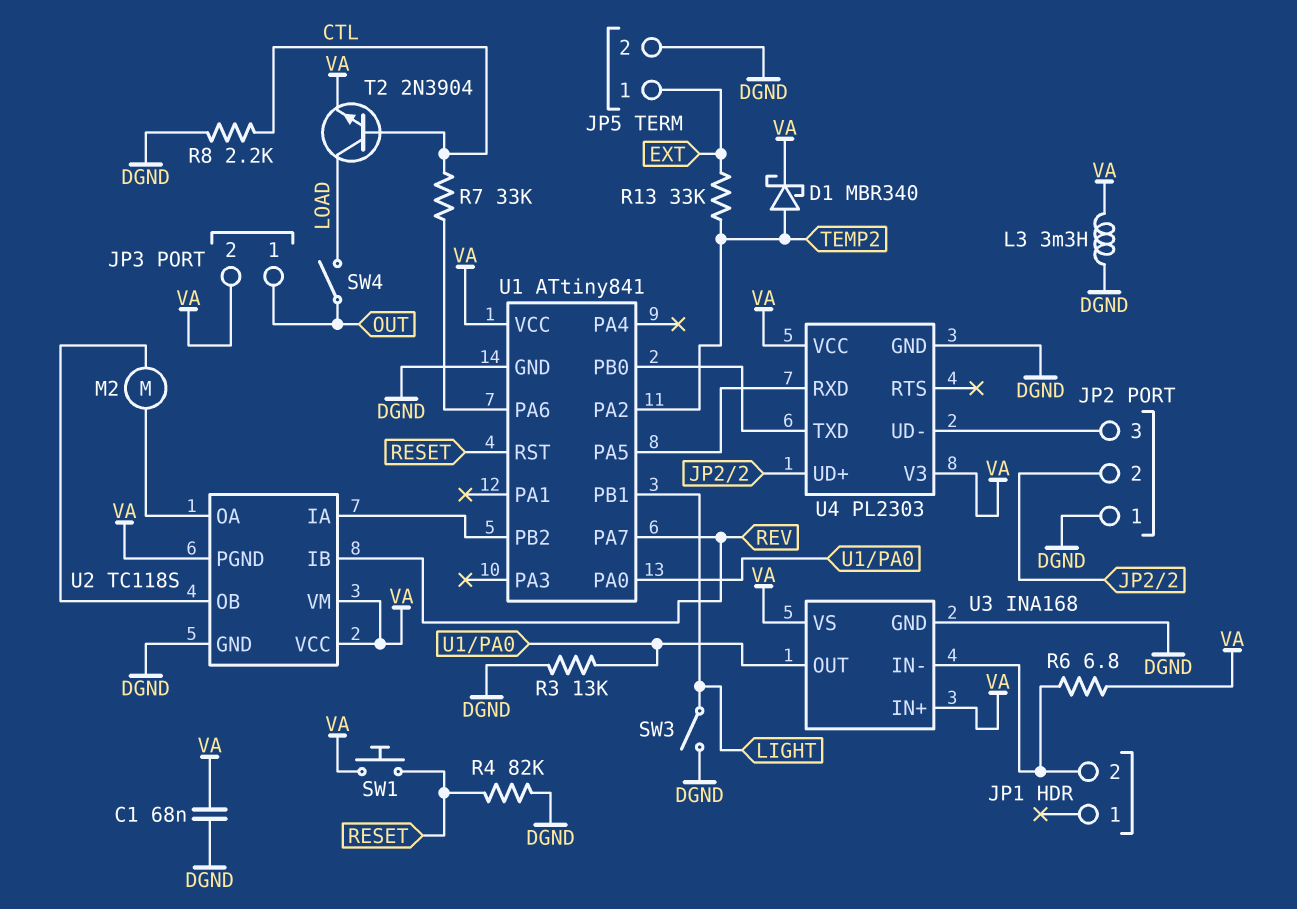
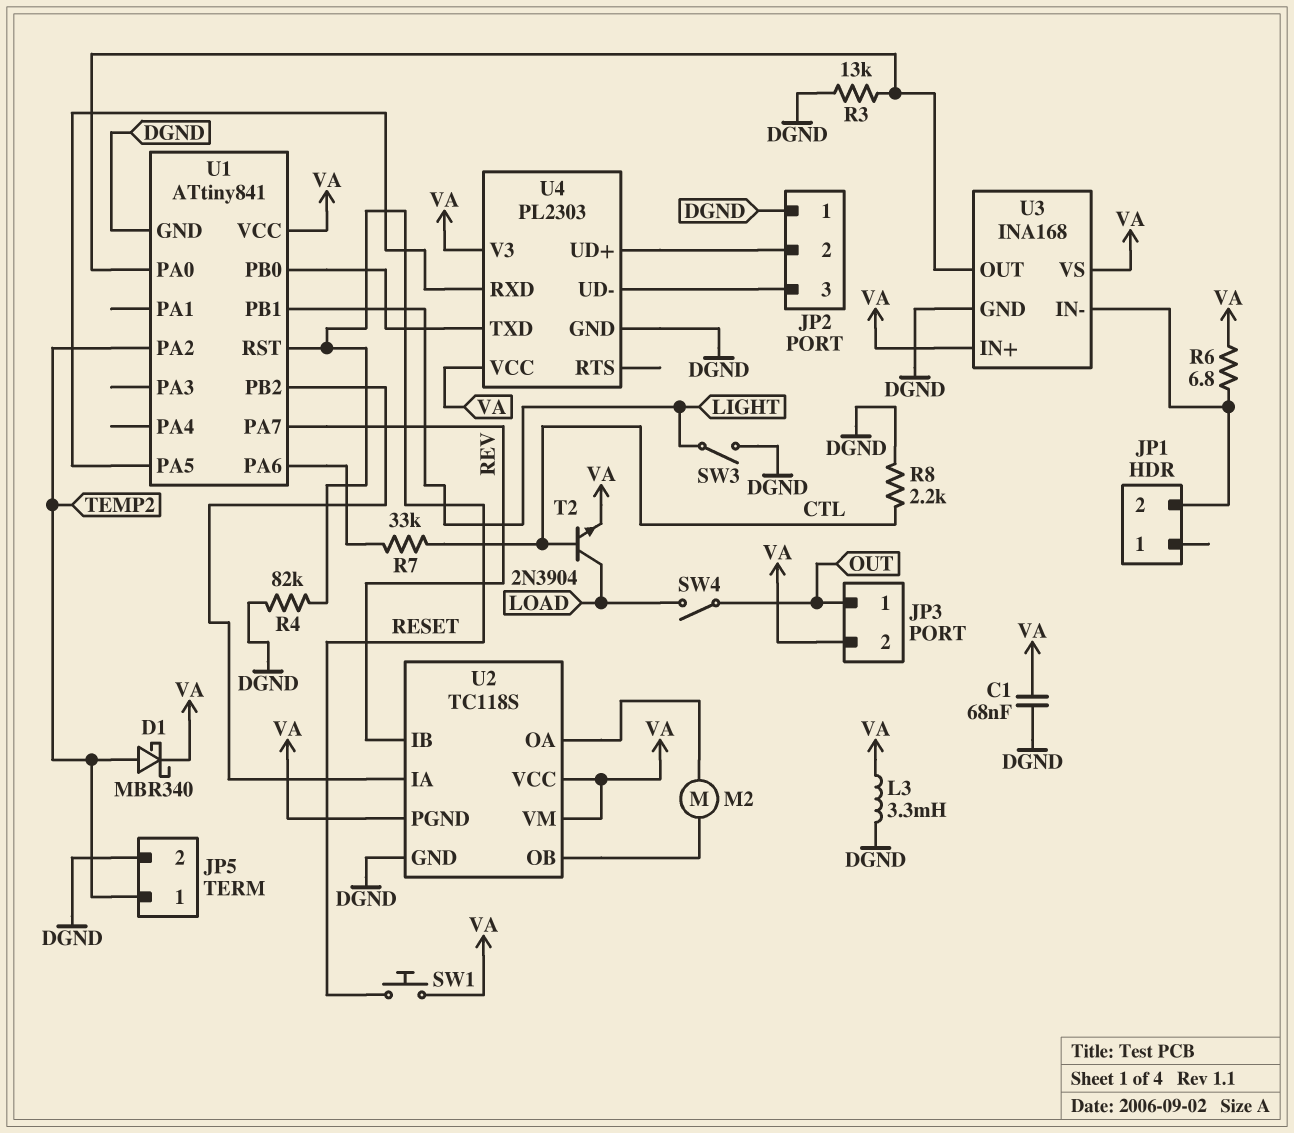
JP5 pin 1: EXT -> TEMP2
R13: 33k (EXT, TEMP2) -> none

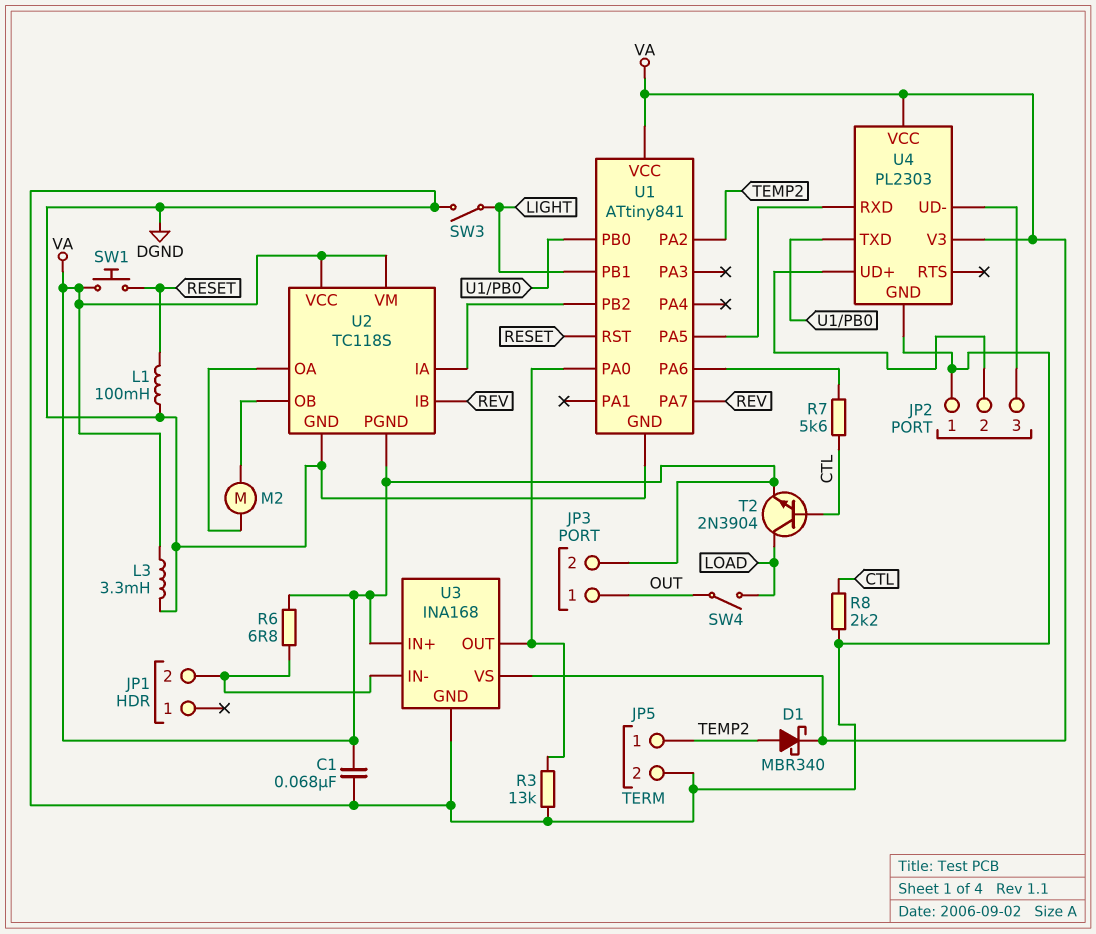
L1: none -> 100mH (DGND, RESET)
R4: 82k (DGND, RESET) -> none
R7: 33k (CTL, U1/PA6) -> 5.6k (CTL, U1/PA6)

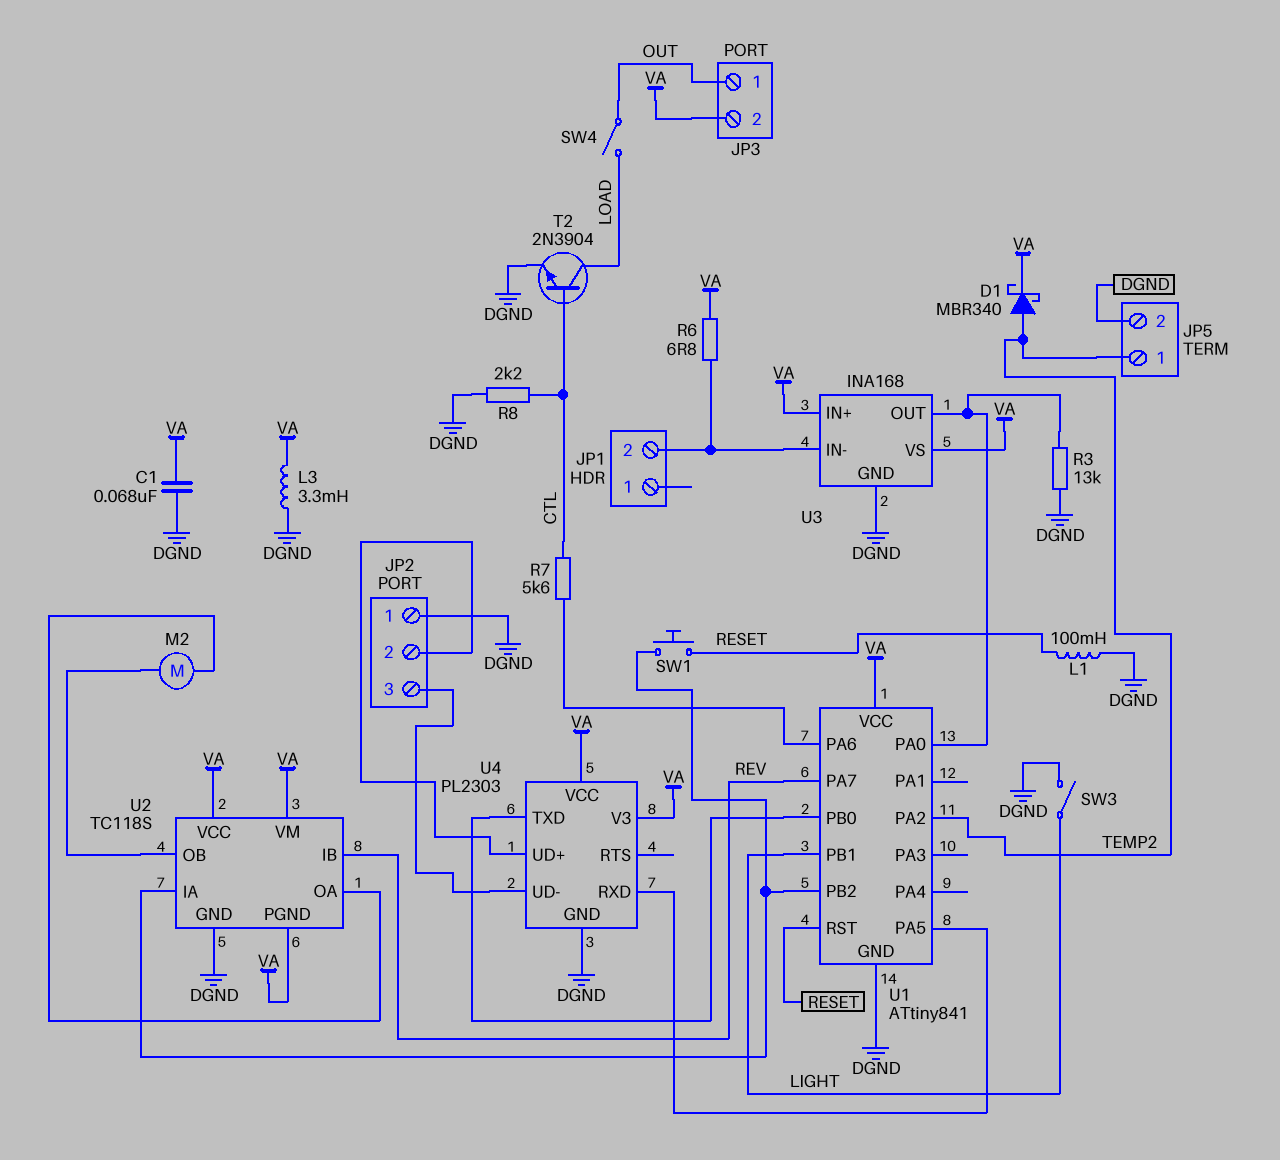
SW1: button (RESET, VA) -> button (RESET, U1/PB2)
T2: NPN 2N3904 (B CTL, C LOAD, E VA) -> NPN 2N3904 (B CTL, C LOAD, E DGND)

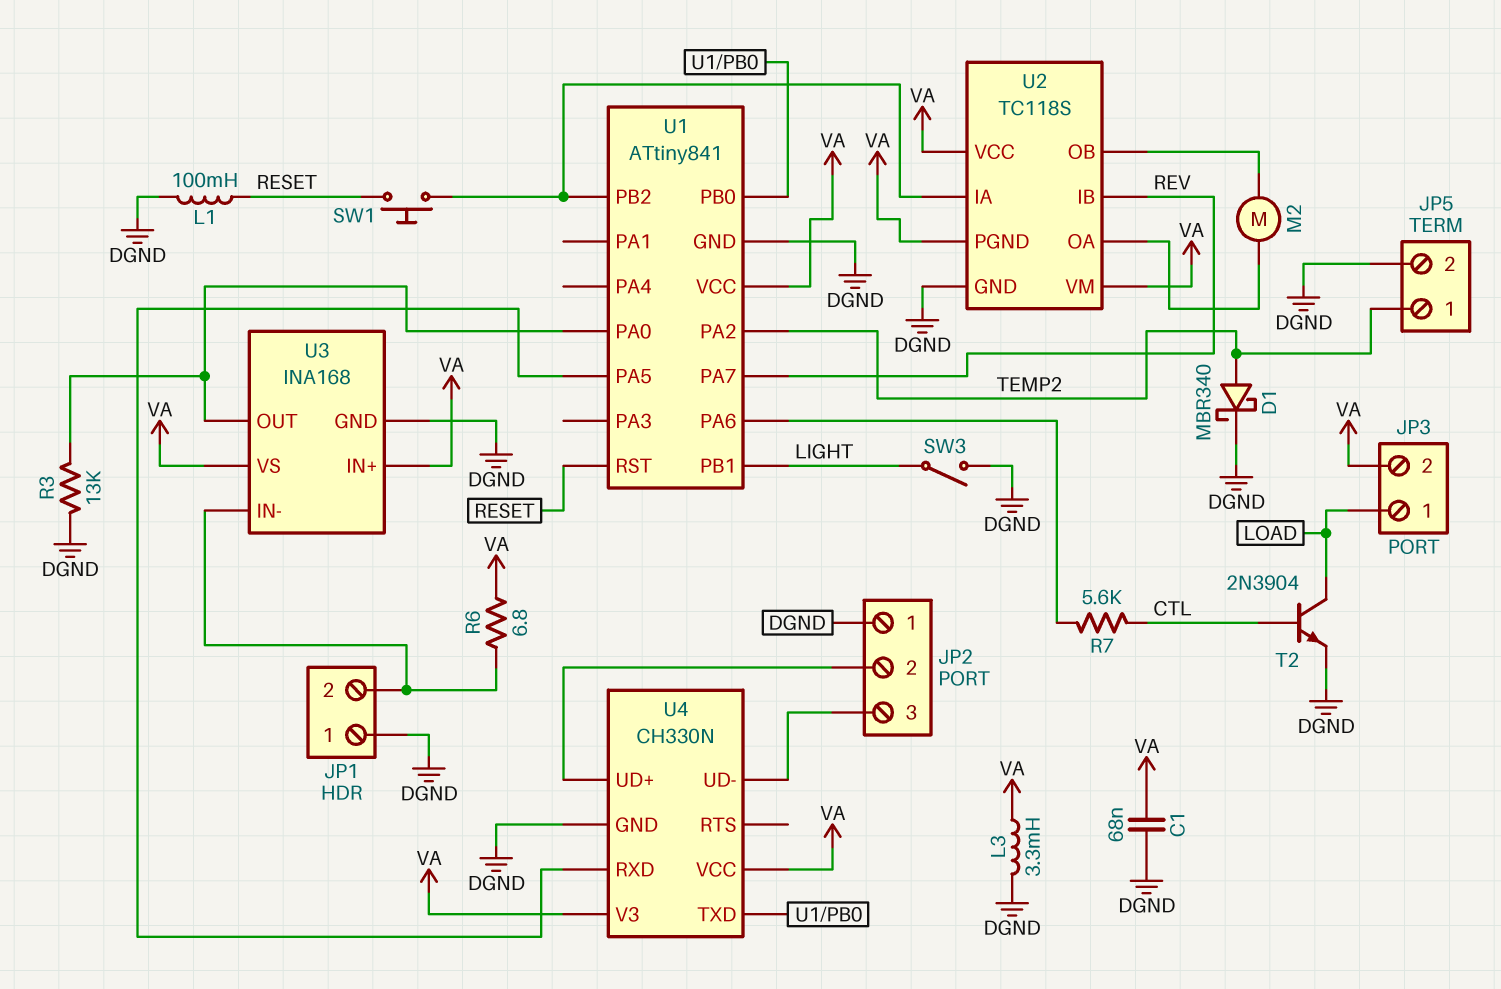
D1: schottky MBR340 (A TEMP2, K VA) -> schottky MBR340 (A TEMP2, K DGND)
JP1 pin 1: none -> DGND
JP3 pin 1: OUT -> LOAD
R8: 2.2k (CTL, DGND) -> none
SW4: switch (LOAD, OUT) -> none
U4: PL2303 -> CH330N

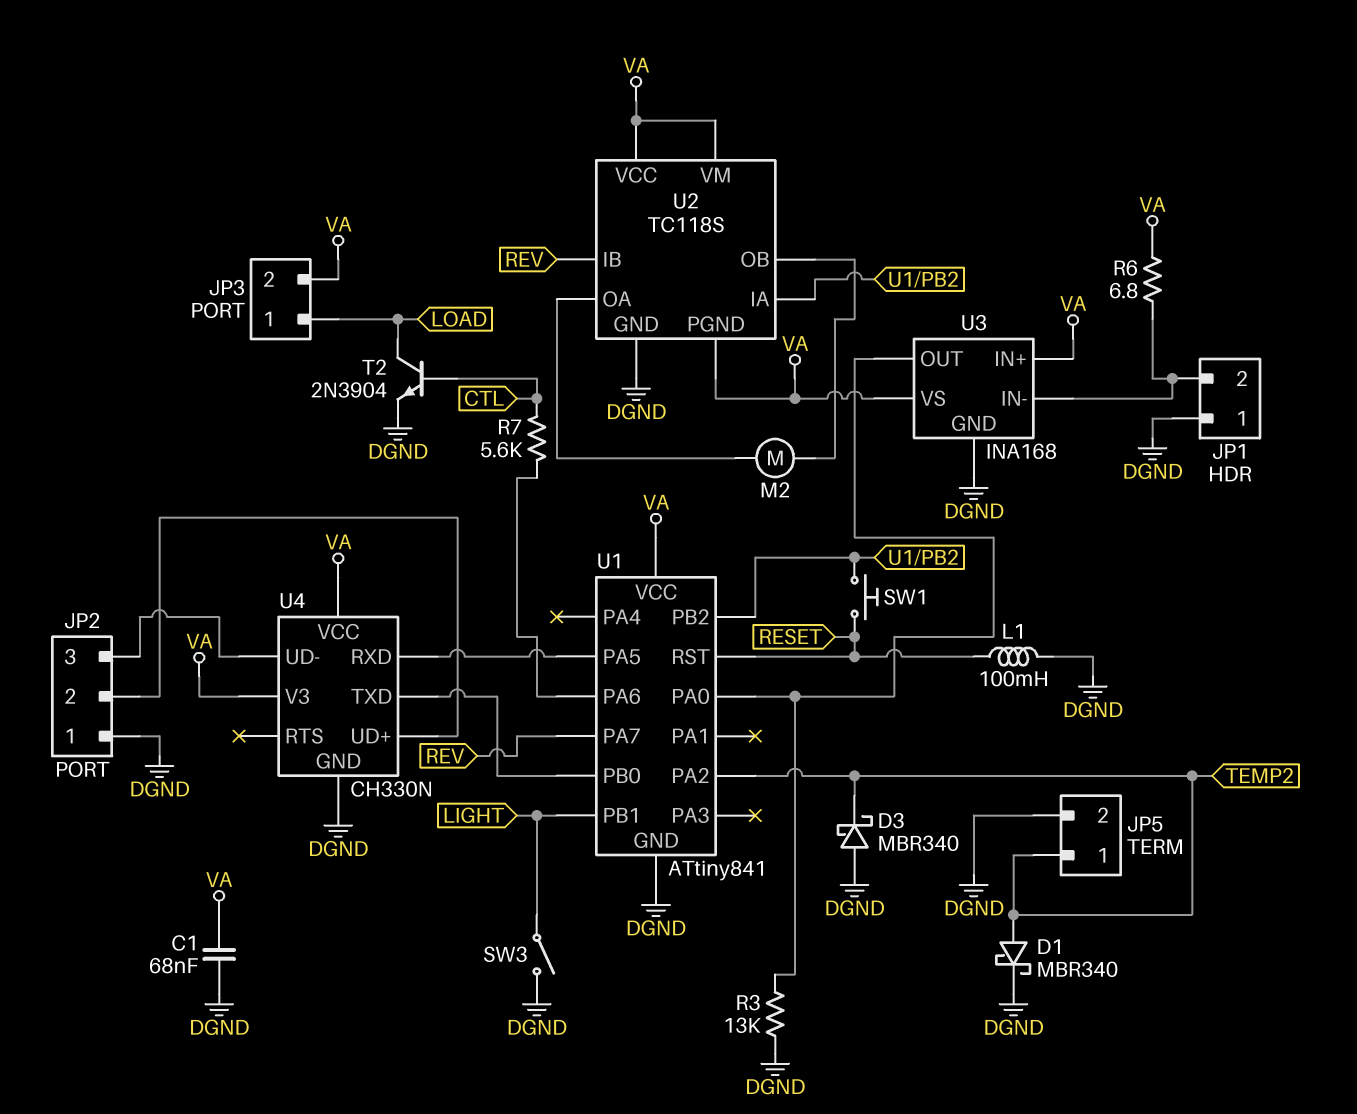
D3: none -> schottky MBR340 (A DGND, K TEMP2)
L3: 3.3mH (DGND, VA) -> none

